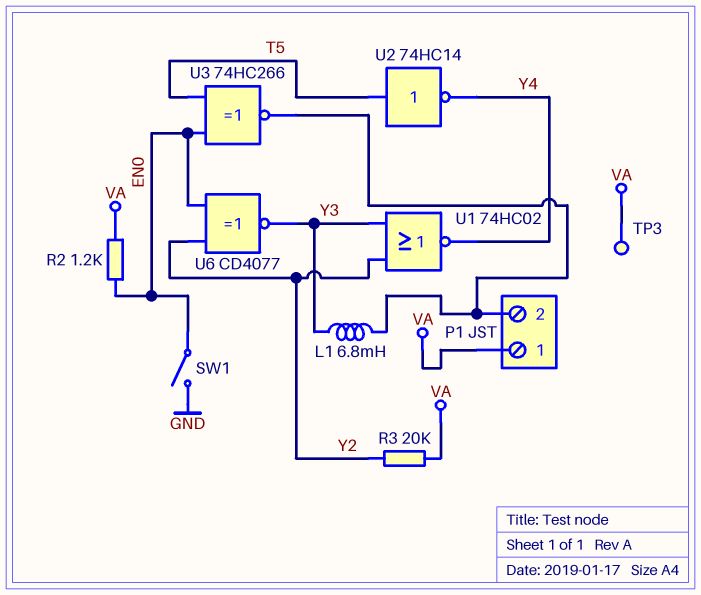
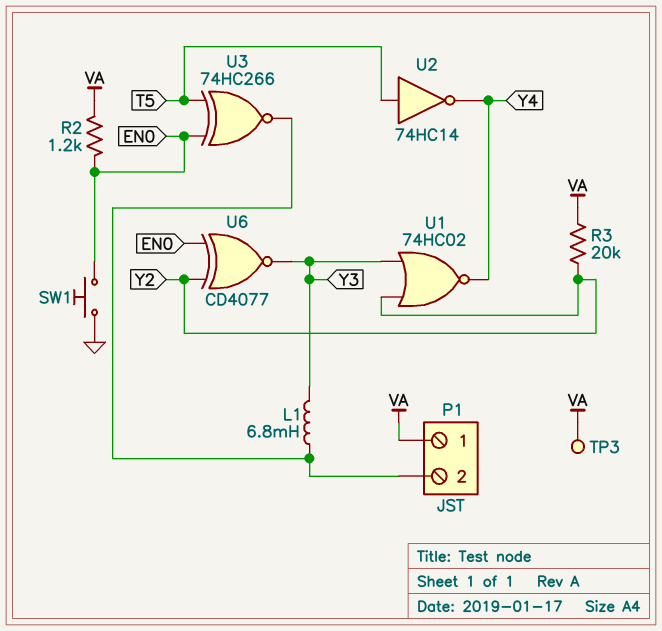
SW1: switch (EN0, GND) -> button (EN0, GND)

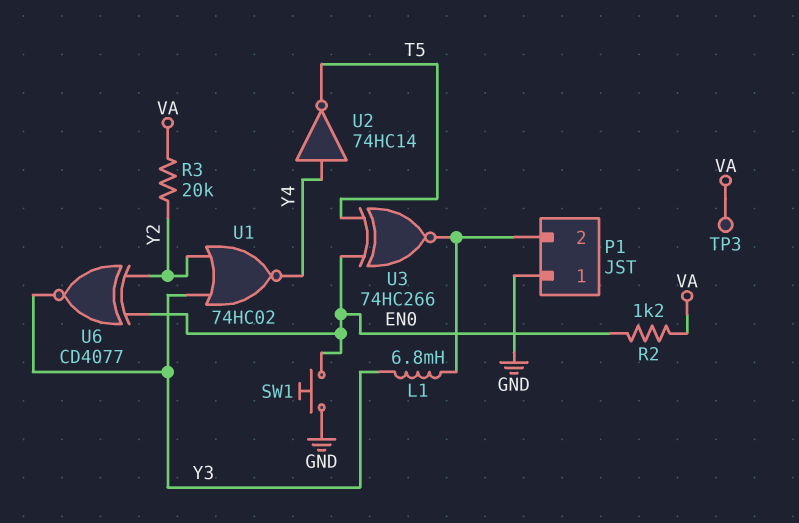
P1 pin 1: VA -> GND
U2: NOT 74HC14 (in T5, out Y4) -> NOT 74HC14 (in Y4, out T5)

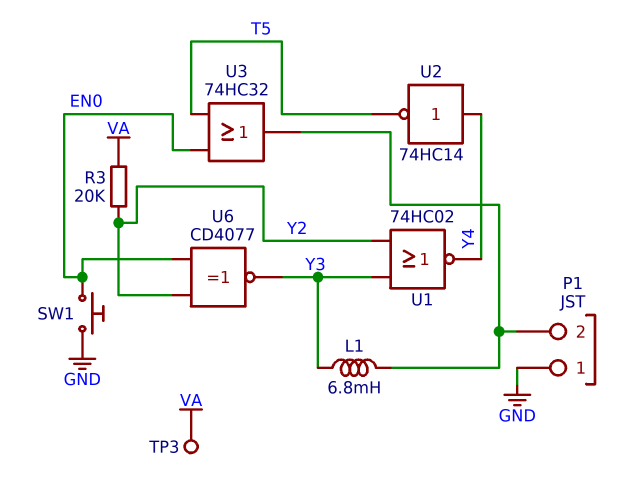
R2: 1.2k (EN0, VA) -> none
U3: XNOR 74HC266 (in EN0, in T5, out P1/2) -> OR 74HC32 (in EN0, in T5, out P1/2)

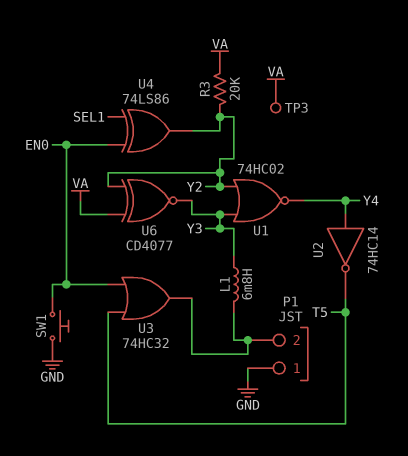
U4: none -> XOR 74LS86 (in EN0, in SEL1, out Y2)
U6: XNOR CD4077 (in EN0, in Y2, out Y3) -> XNOR CD4077 (in VA, in Y2, out Y3)

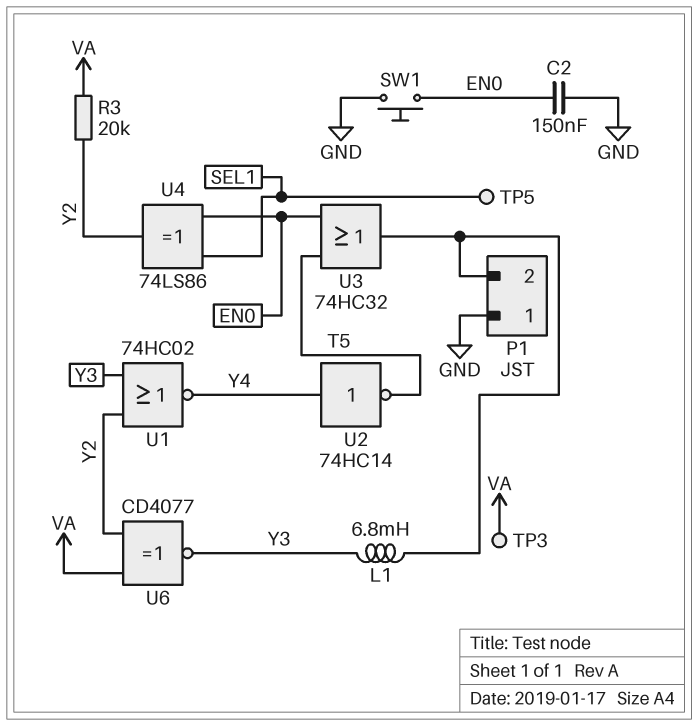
C2: none -> 150nF (EN0, GND)
TP5: none -> test point (SEL1)

